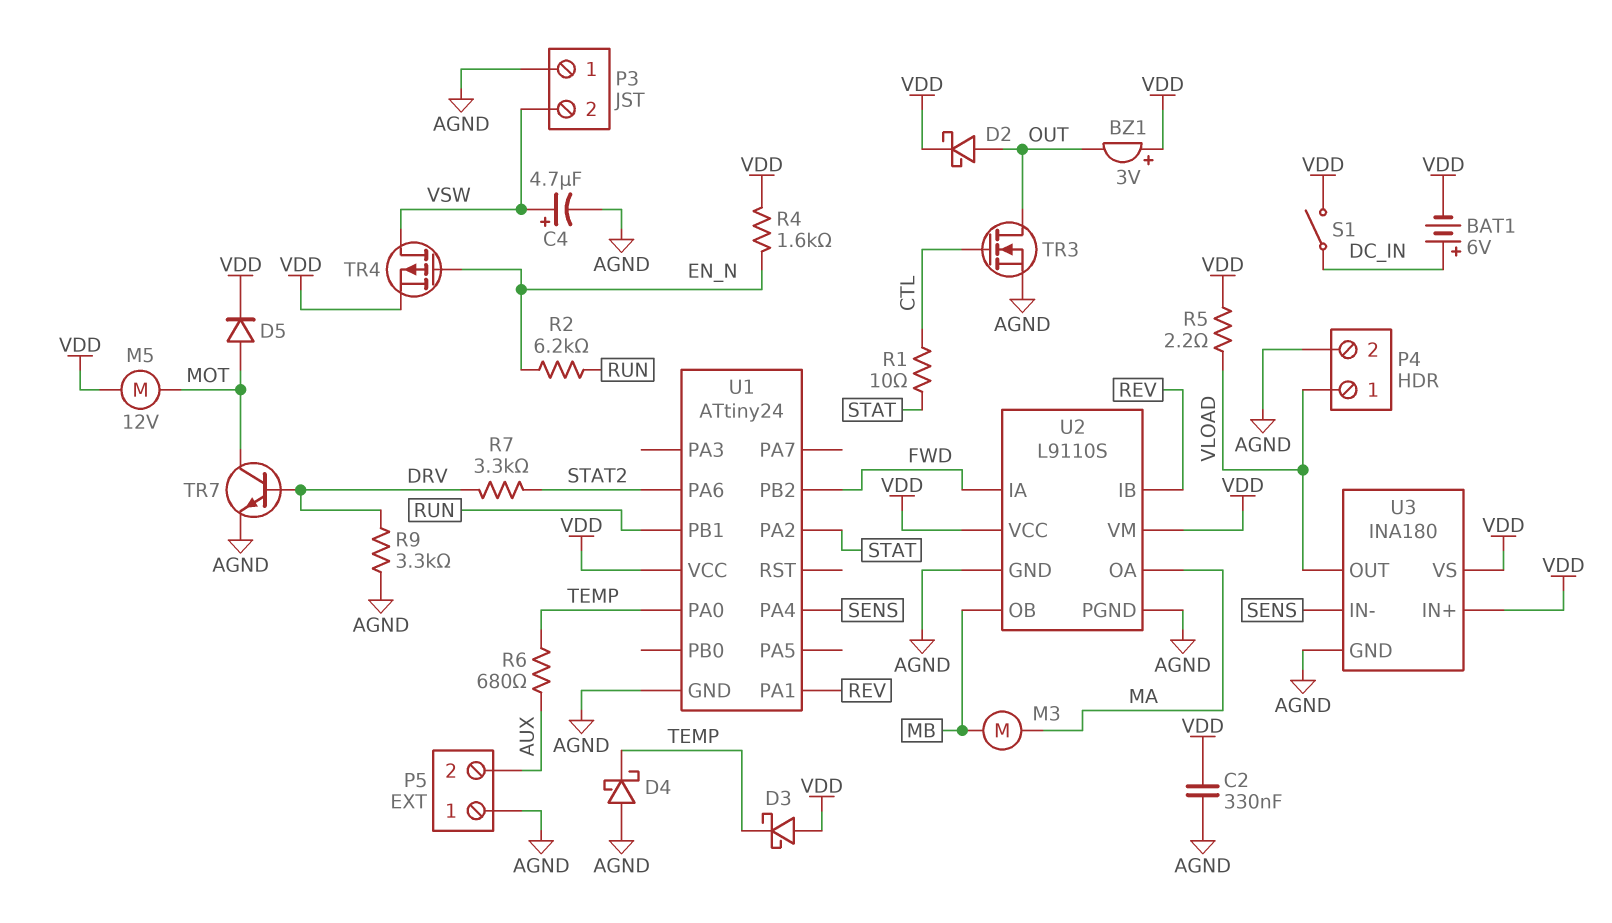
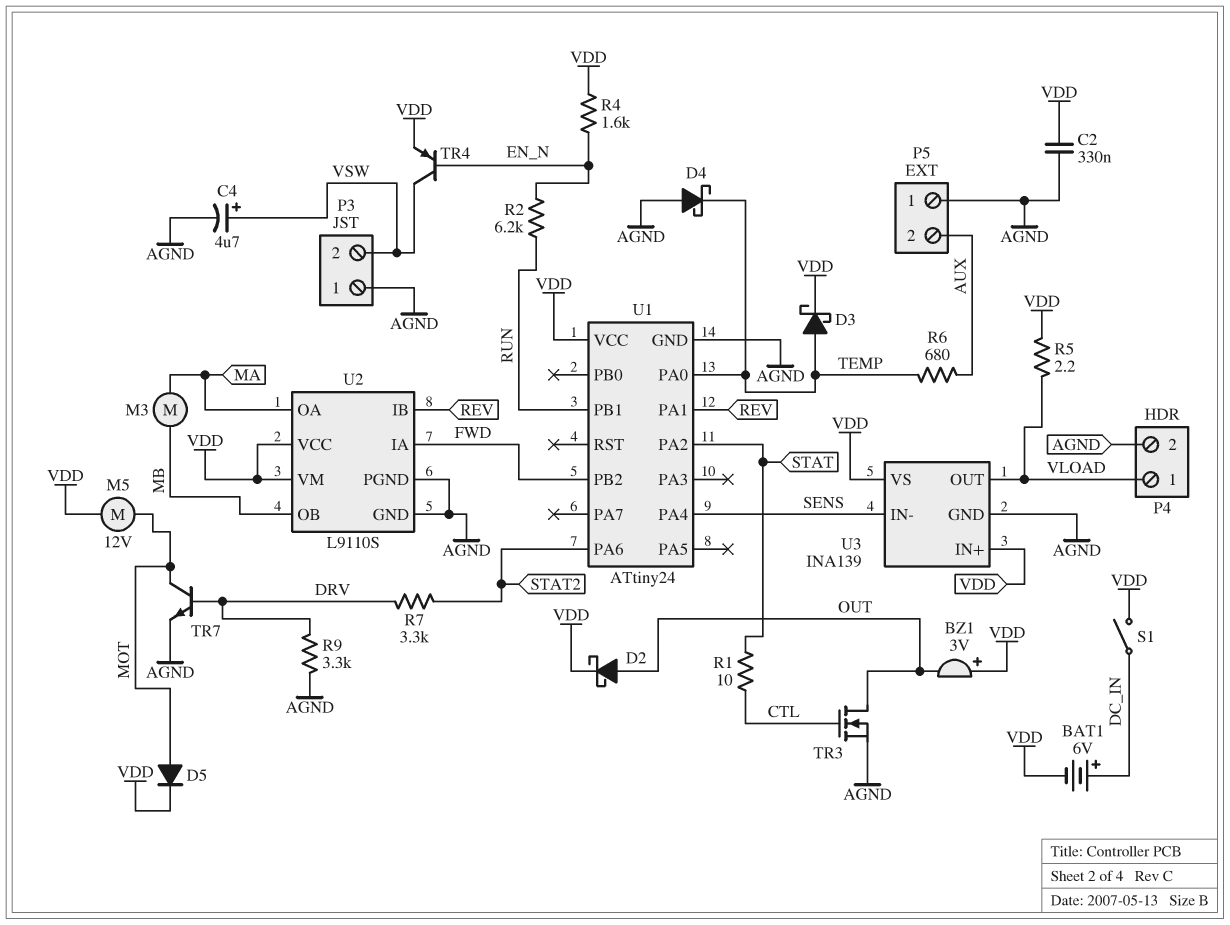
D3: schottky (A VDD, K TEMP) -> schottky (A TEMP, K VDD)
TR4: PMOS (G EN_N, D VSW, S VDD) -> PNP (B EN_N, C VSW, E VDD)
U3: INA180 -> INA139

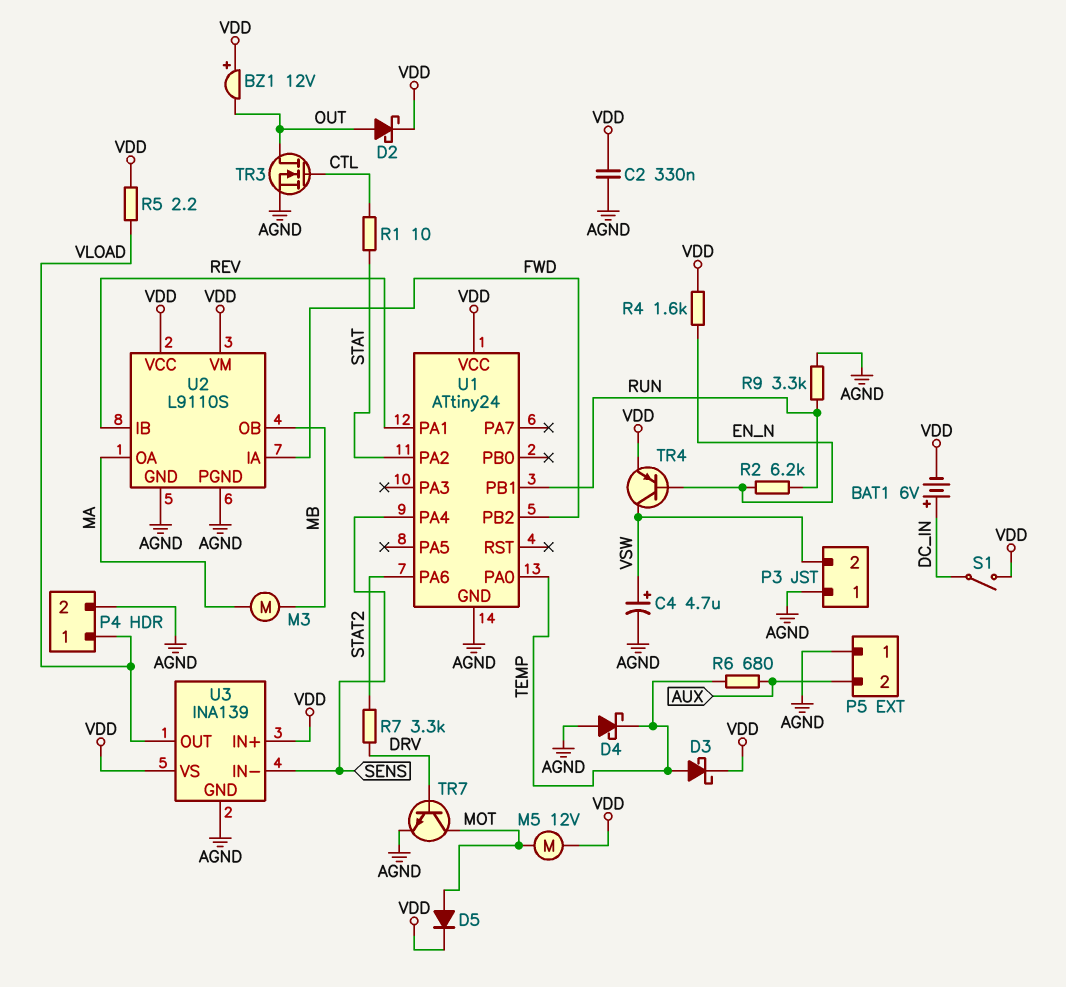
BZ1: buzzer 3V (plus VDD, minus OUT) -> buzzer 12V (plus VDD, minus OUT)
R9: 3.3k (AGND, DRV) -> 3.3k (AGND, RUN)

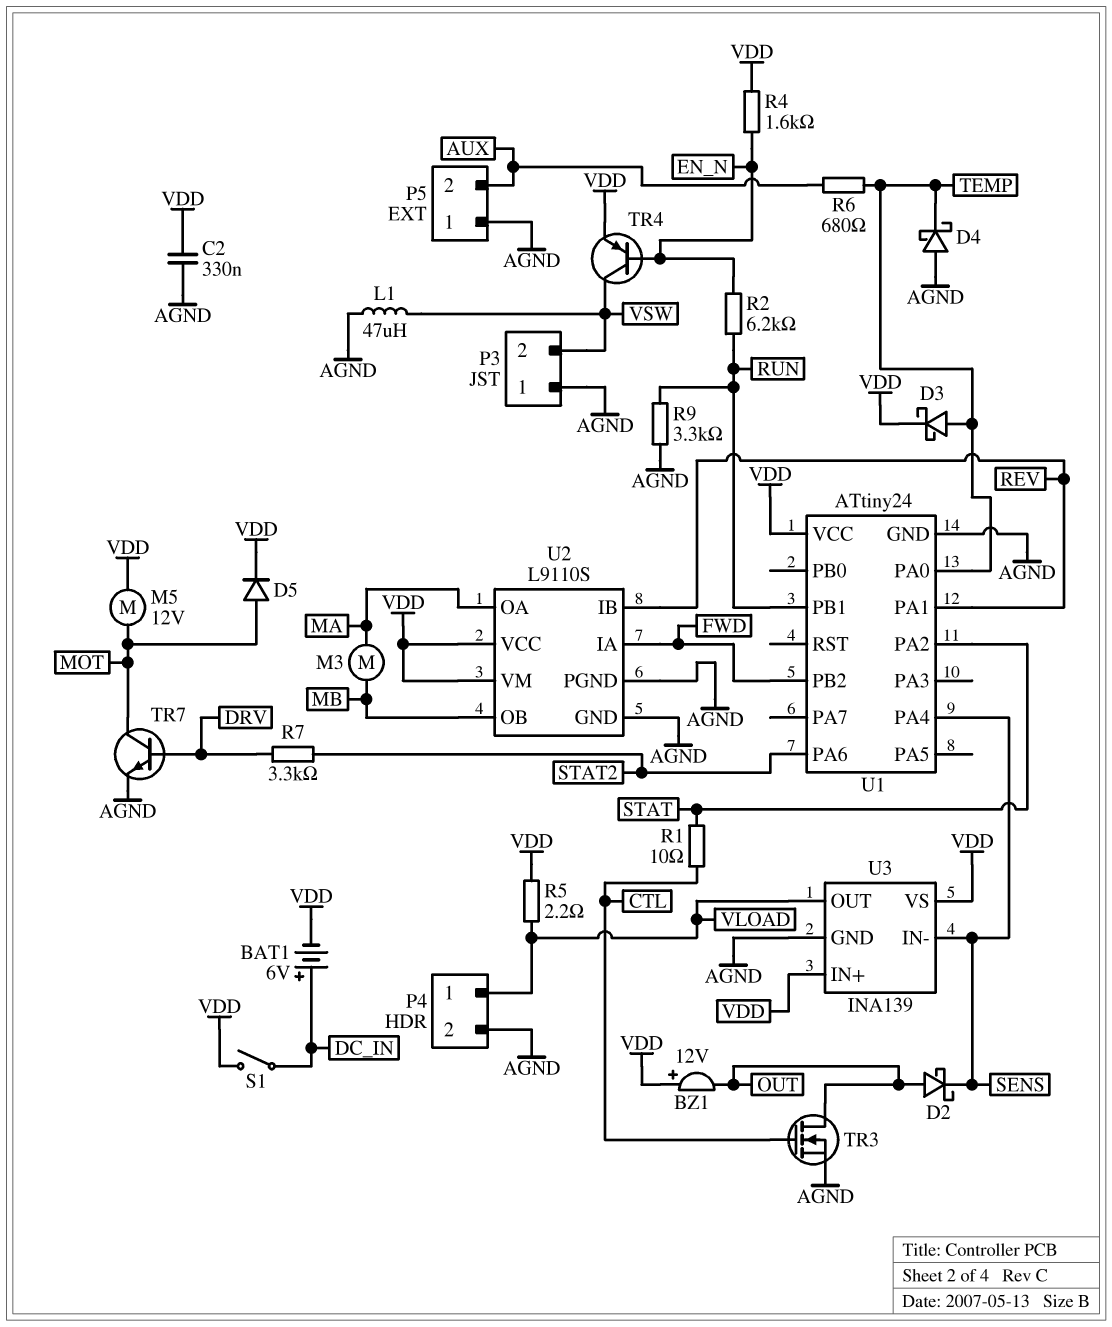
C4: 4.7uF (plus VSW, minus AGND) -> none
D2: schottky (A OUT, K VDD) -> schottky (A OUT, K SENS)
L1: none -> 47uH (AGND, VSW)

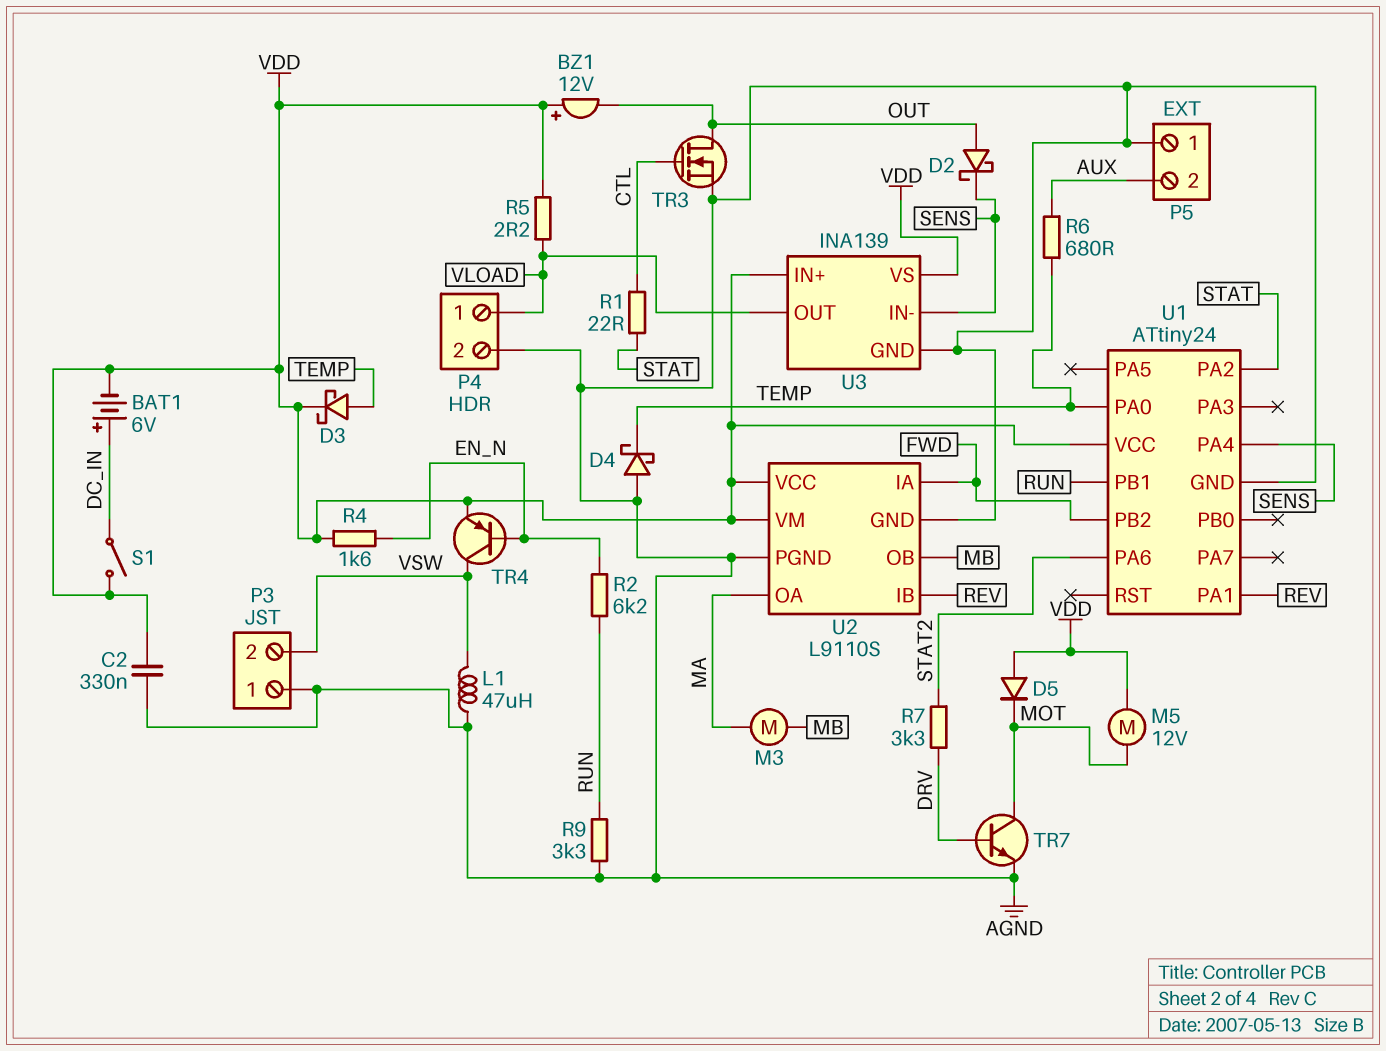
D5: diode (A MOT, K VDD) -> diode (A VDD, K MOT)
R1: 10 (CTL, STAT) -> 22 (CTL, STAT)

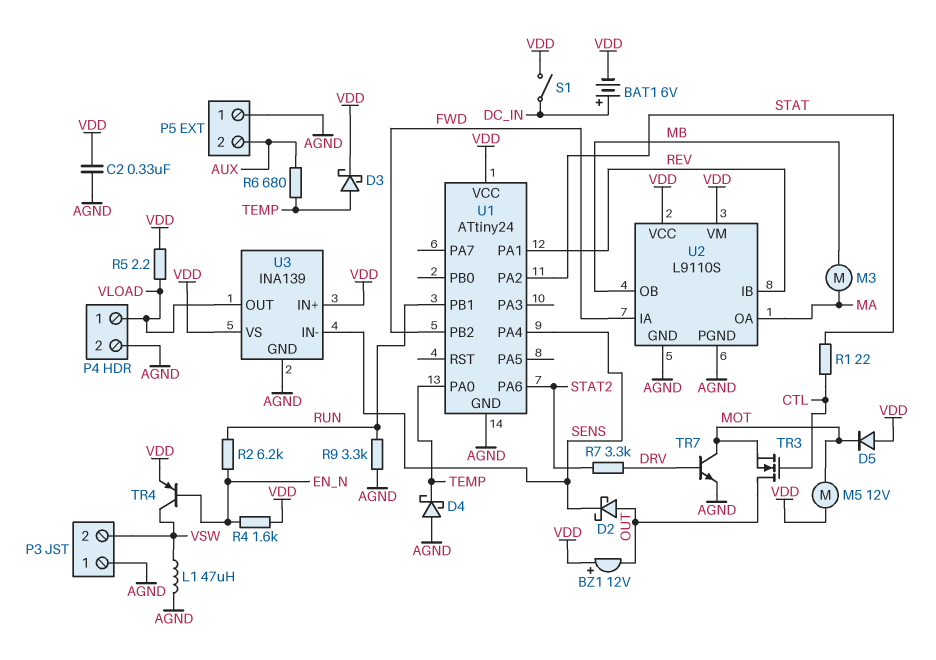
TR3: NMOS (G CTL, D OUT, S AGND) -> NMOS (G CTL, D OUT, S MOT)

